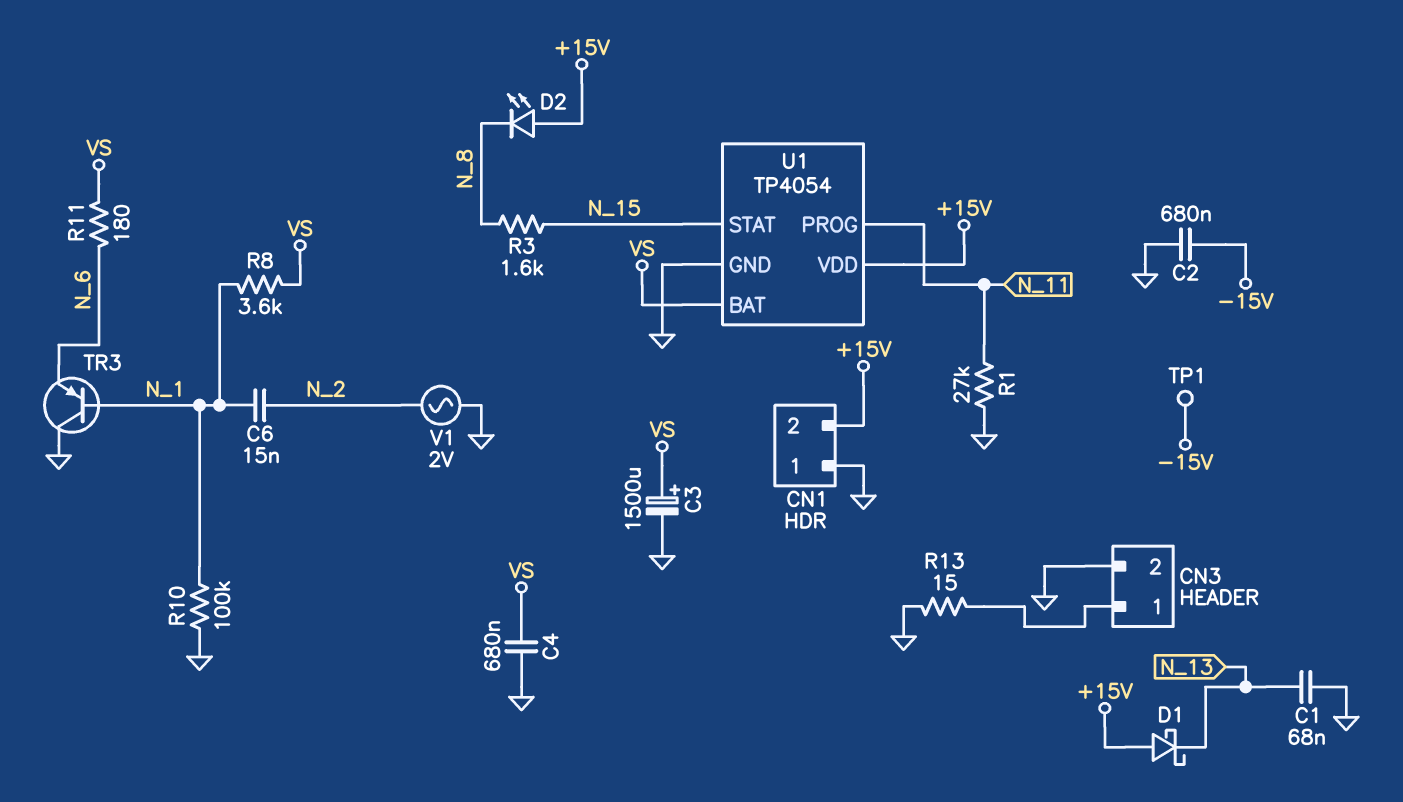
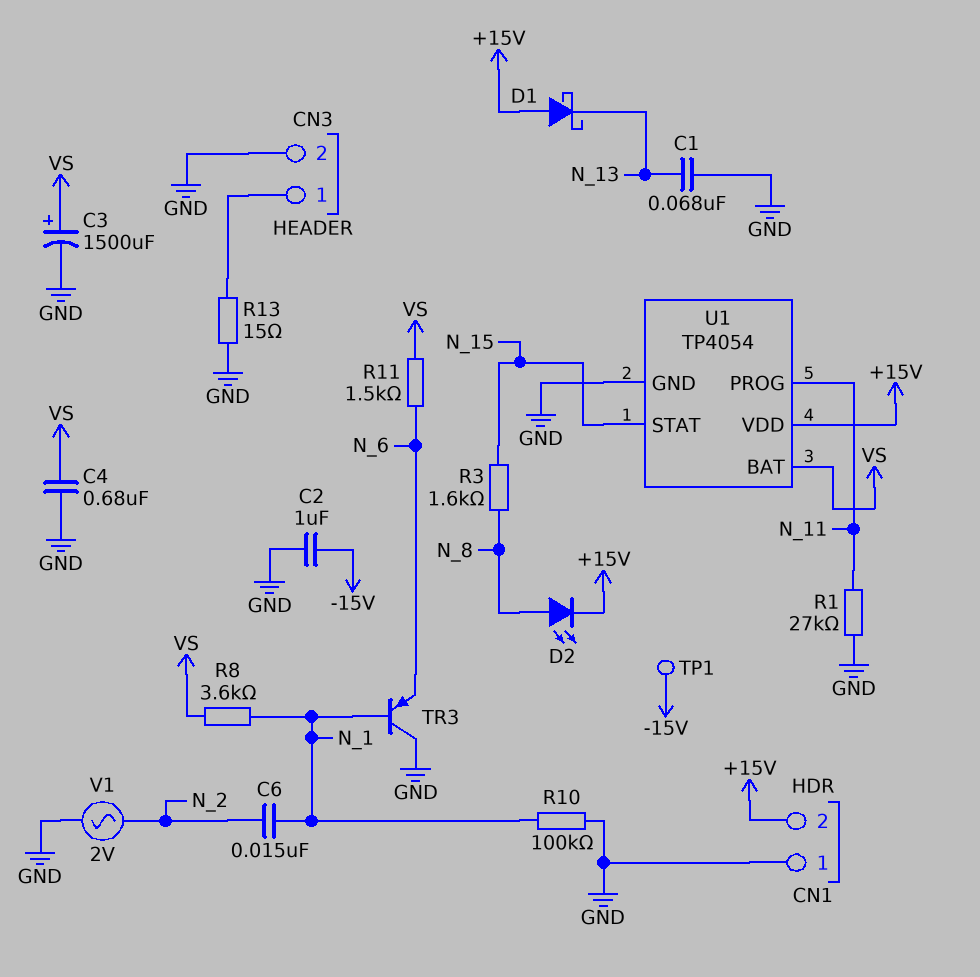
C2: 680nF (-15V, GND) -> 1uF (-15V, GND)
D2: LED (A +15V, K N_8) -> LED (A N_8, K +15V)
R11: 180 (N_6, VS) -> 1.5k (N_6, VS)

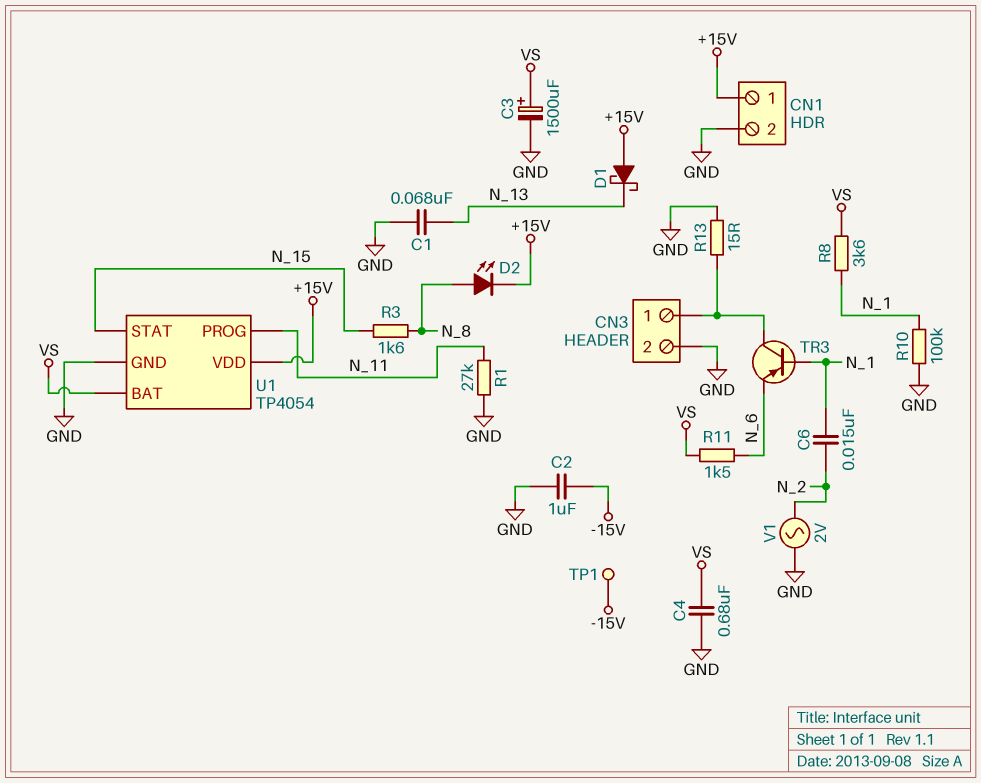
CN1 pin 1: GND -> +15V
CN1 pin 2: +15V -> GND
TR3: PNP (B N_1, C GND, E N_6) -> PNP (B N_1, C CN3/1, E N_6)

